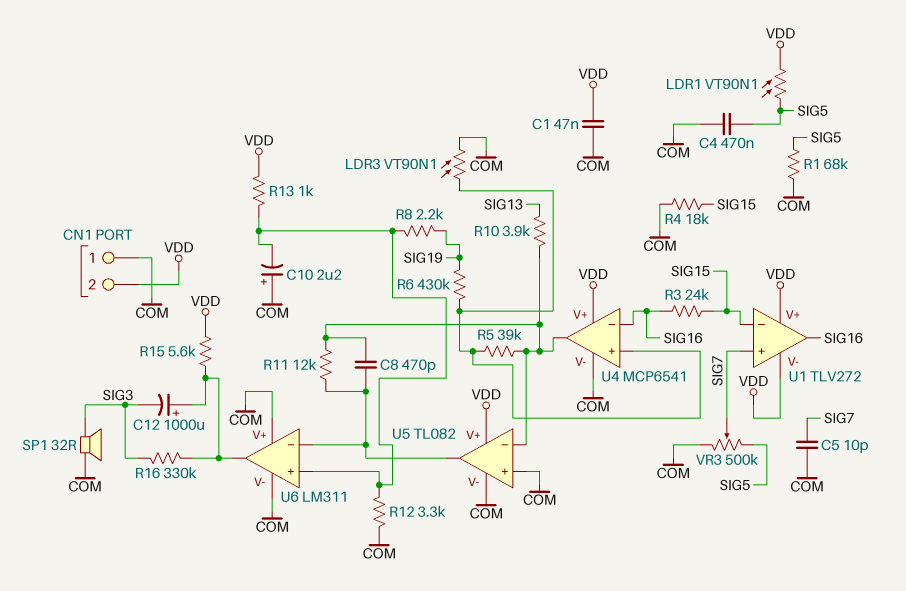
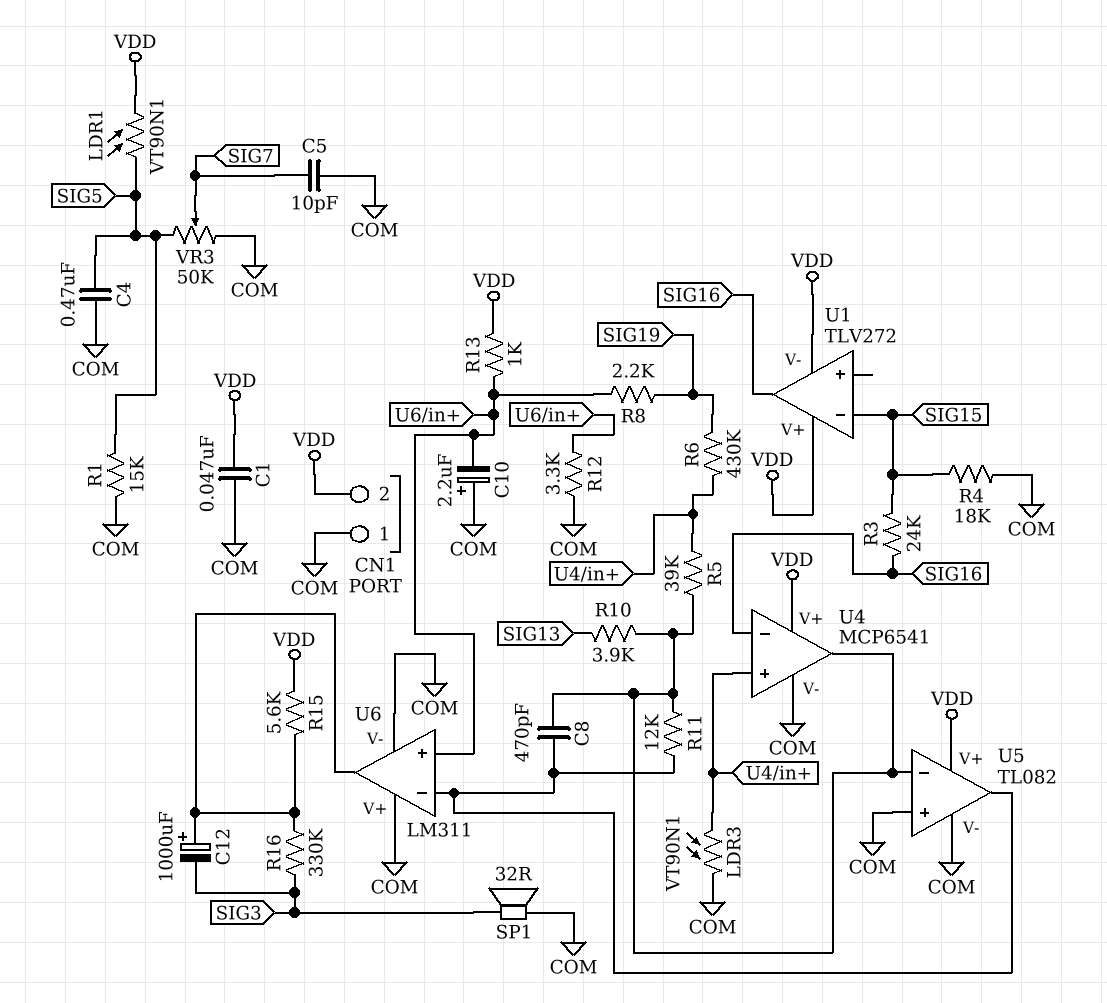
R1: 68k (COM, SIG5) -> 15k (COM, SIG5)
U1 pin in+: SIG7 -> none
VR3: 500k (COM, SIG5, wiper SIG7) -> 50k (COM, SIG5, wiper SIG7)

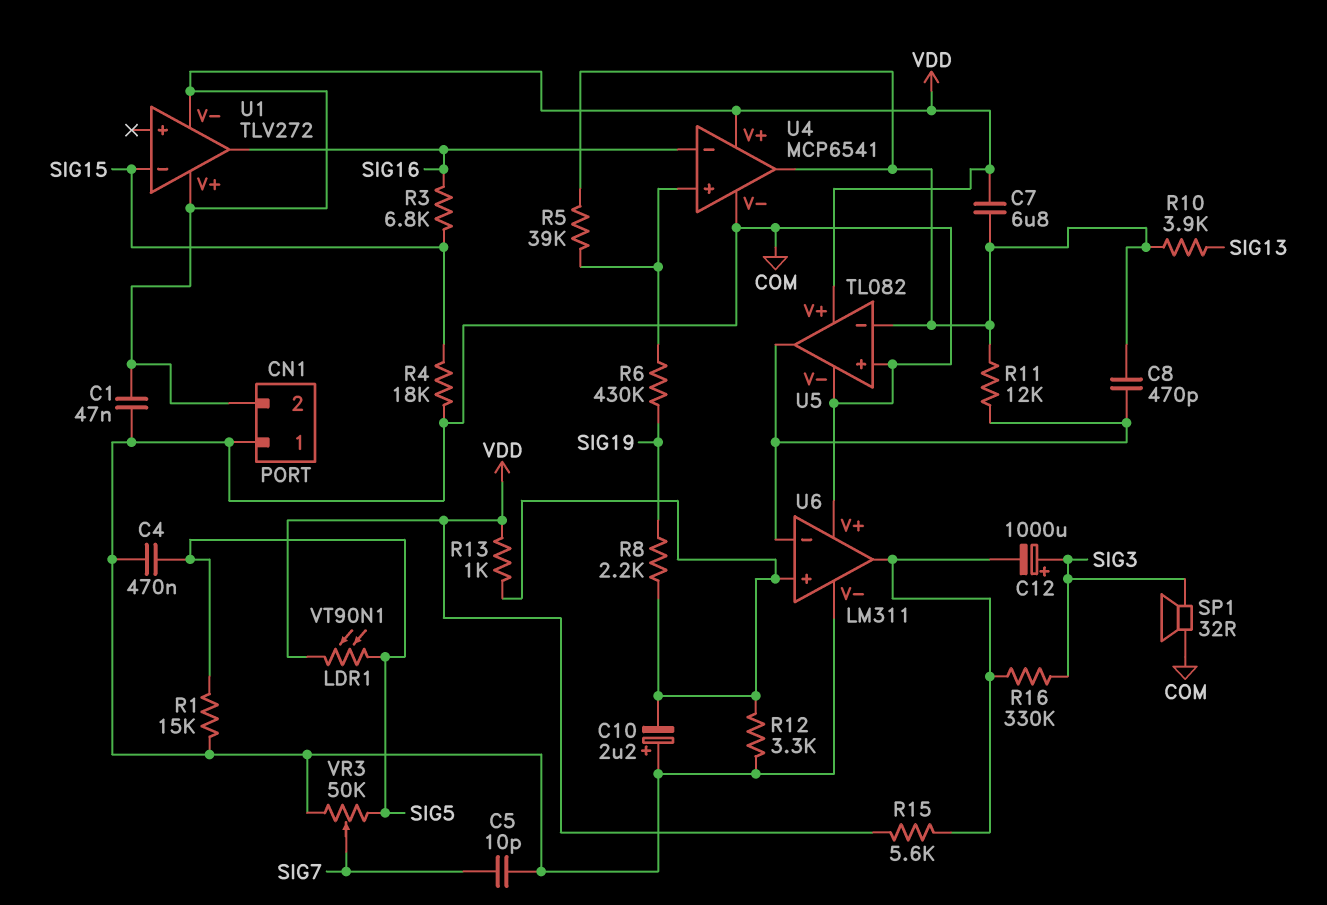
C7: none -> 6.8uF (U4/out, VDD)
C12: 1000uF (plus U6/out, minus SIG3) -> 1000uF (plus SIG3, minus U6/out)
LDR3: VT90N1 (COM, U4/in+) -> none
R3: 24k (SIG15, SIG16) -> 6.8k (SIG15, SIG16)

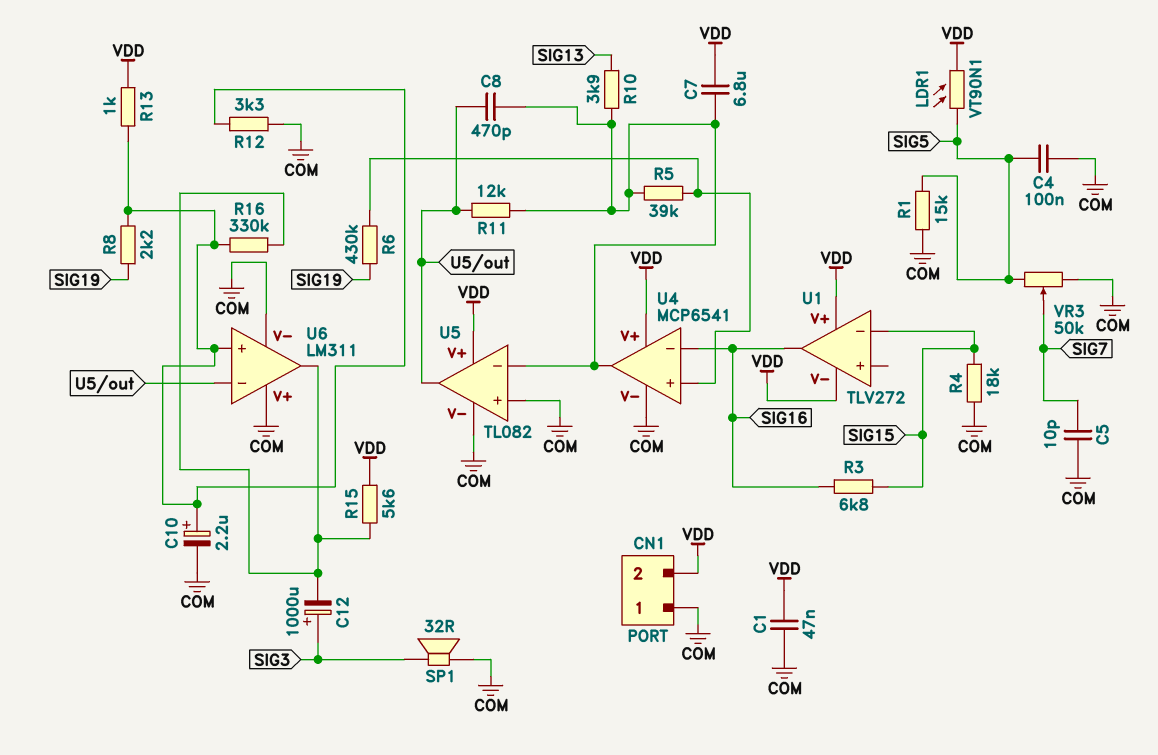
C4: 470nF (COM, SIG5) -> 100nF (COM, SIG5)
C10: 2.2uF (plus COM, minus U6/in+) -> 2.2uF (plus U6/in+, minus COM)
R16: 330k (SIG3, U6/out) -> 330k (U6/in+, U6/out)

